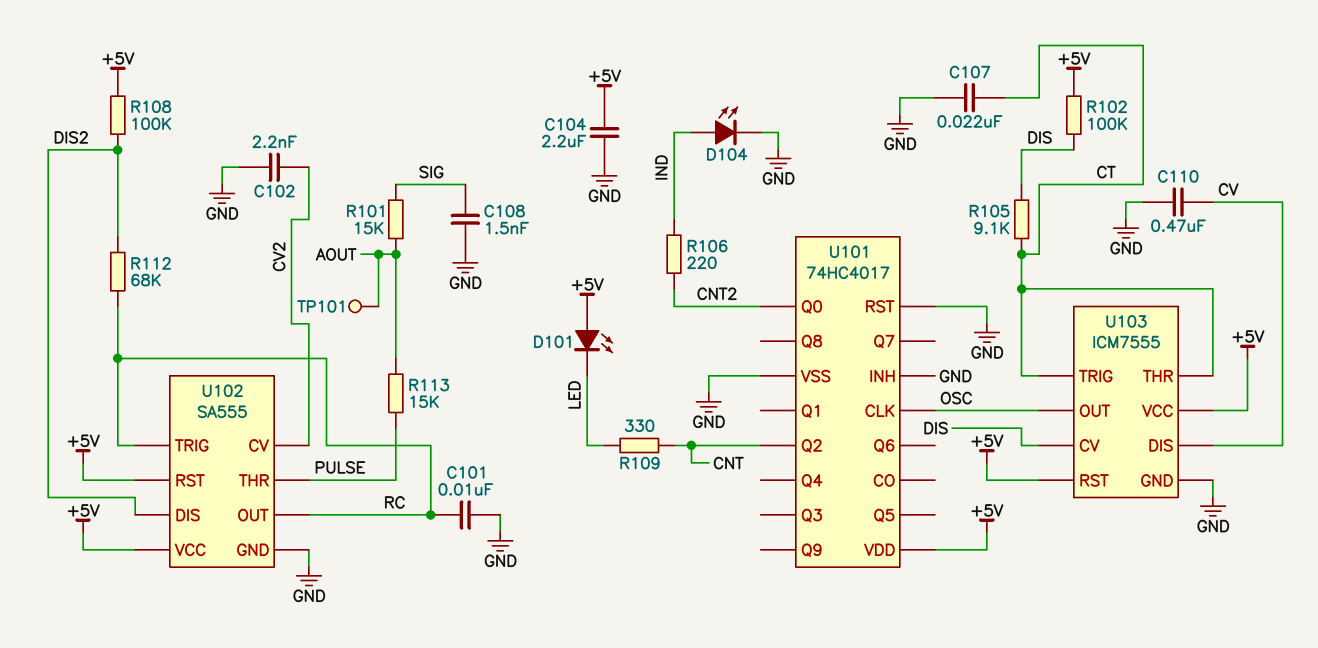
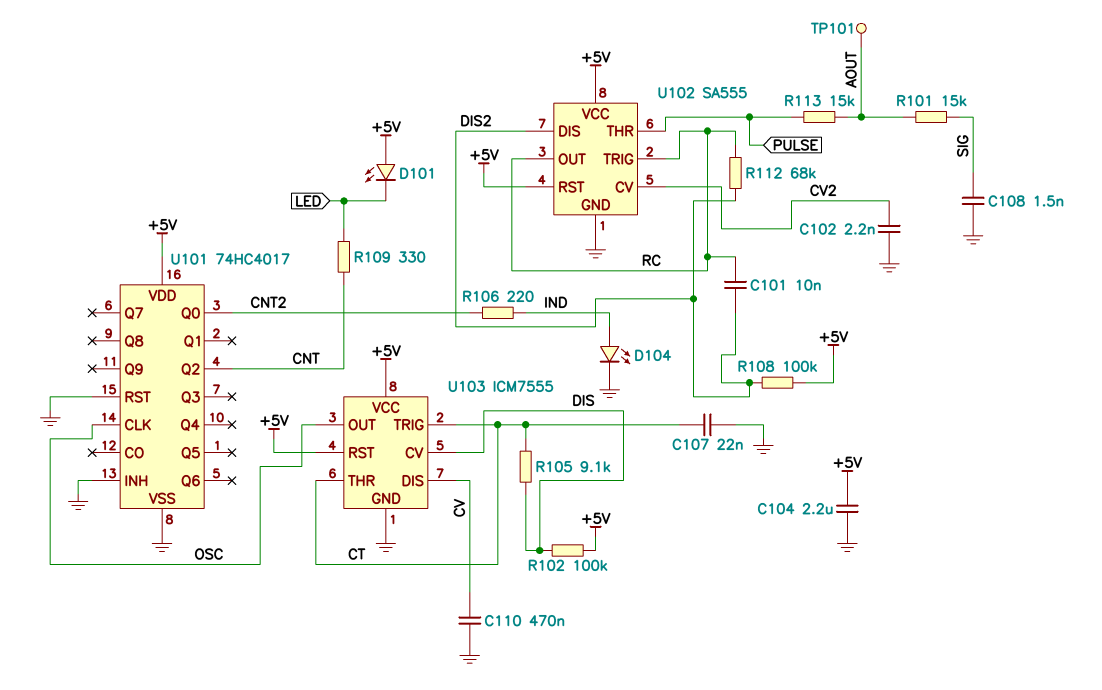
C101: 10nF (GND, RC) -> 10nF (DIS2, RC)

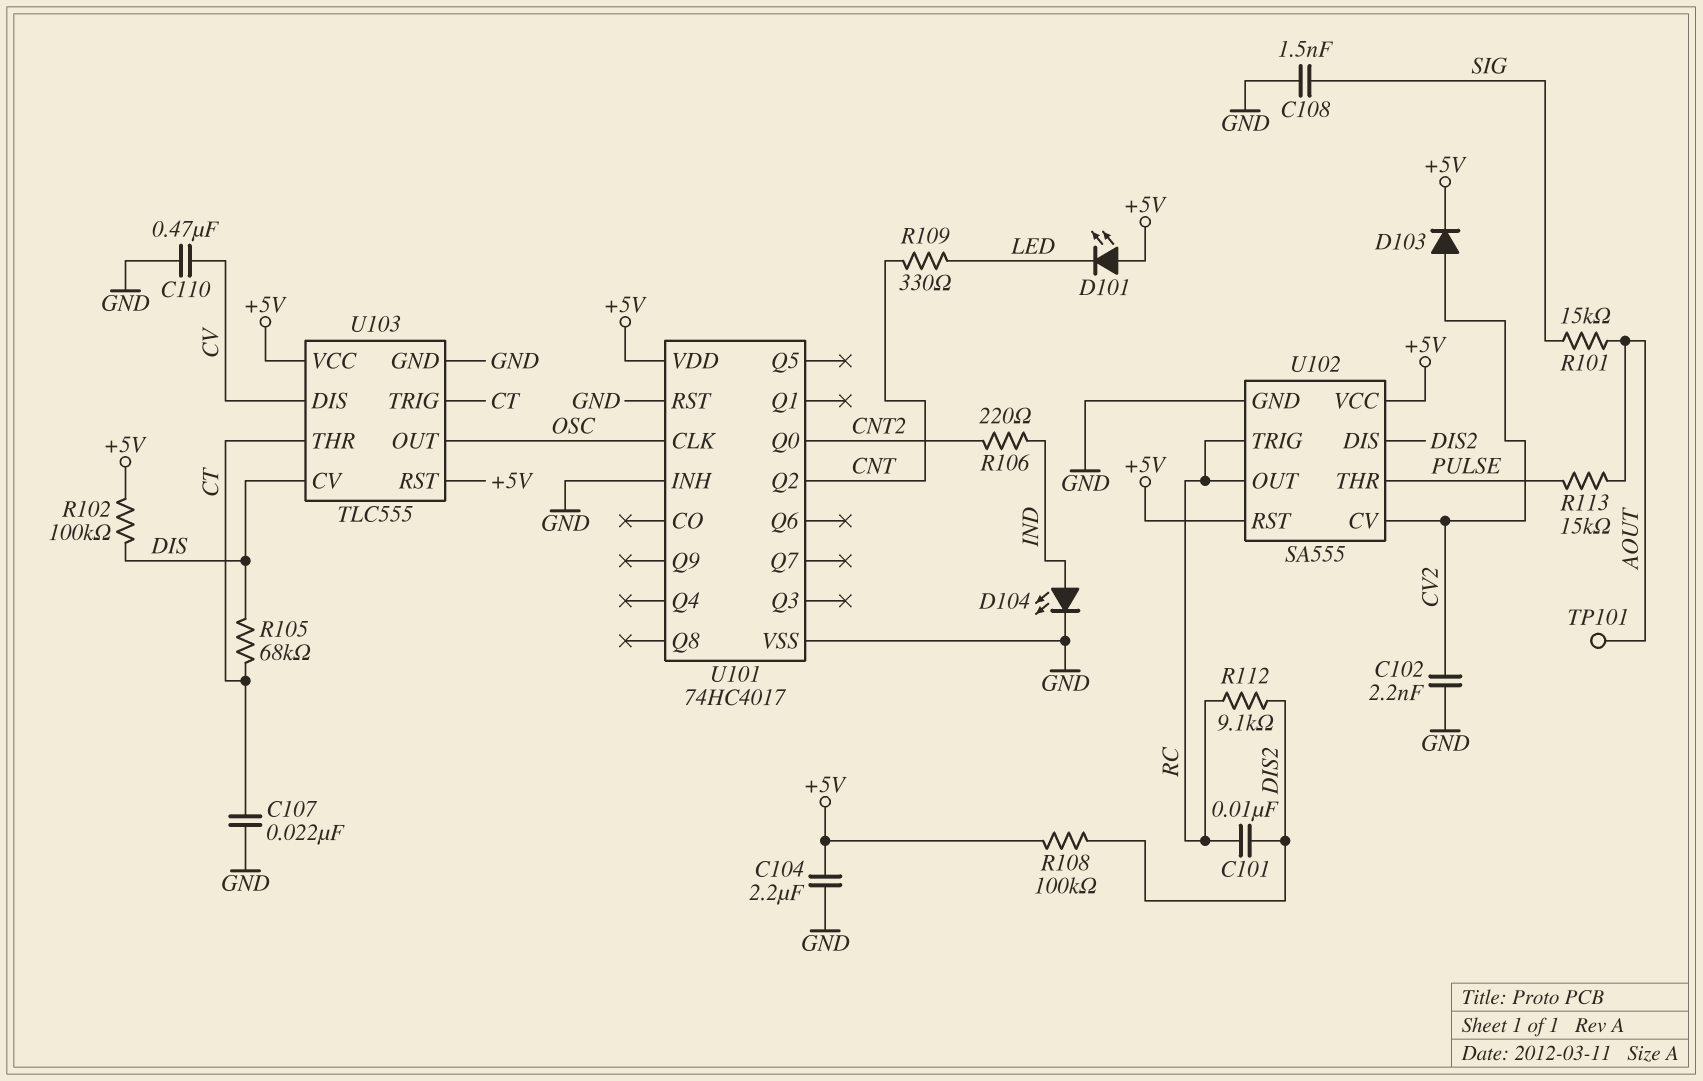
D103: none -> diode (A CV2, K +5V)
R105: 9.1k (CT, DIS) -> 68k (CT, DIS)
R112: 68k (DIS2, RC) -> 9.1k (DIS2, RC)
U103: ICM7555 -> TLC555

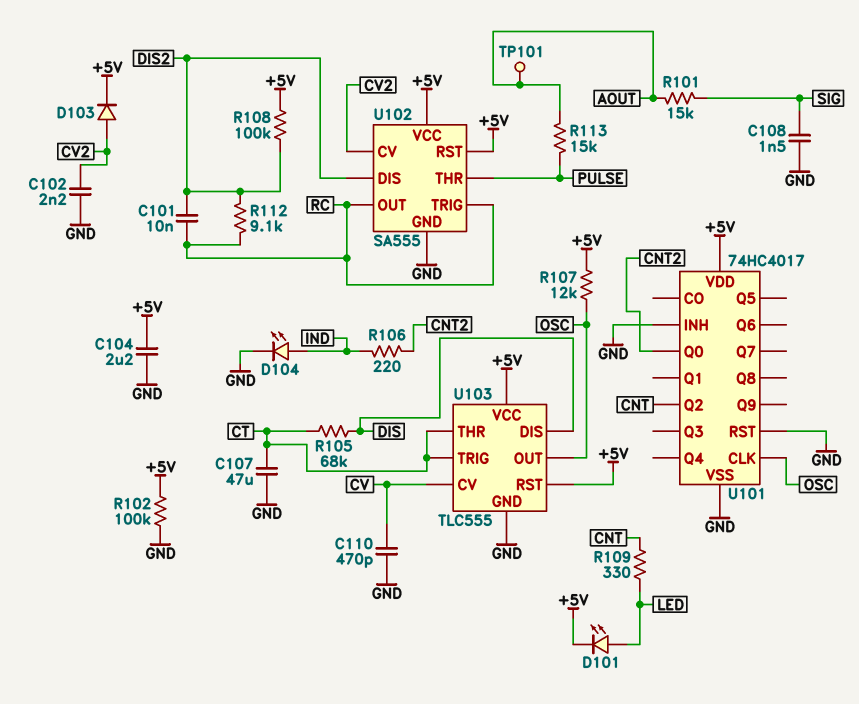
C107: 22nF (CT, GND) -> 47uF (CT, GND)
C110: 470nF (CV, GND) -> 470pF (CV, GND)
D101: LED (A +5V, K LED) -> LED (A LED, K +5V)
R102: 100k (+5V, DIS) -> 100k (+5V, GND)
R107: none -> 12k (+5V, OSC)
U103 pin CV: DIS -> CV
U103 pin DIS: CV -> DIS

